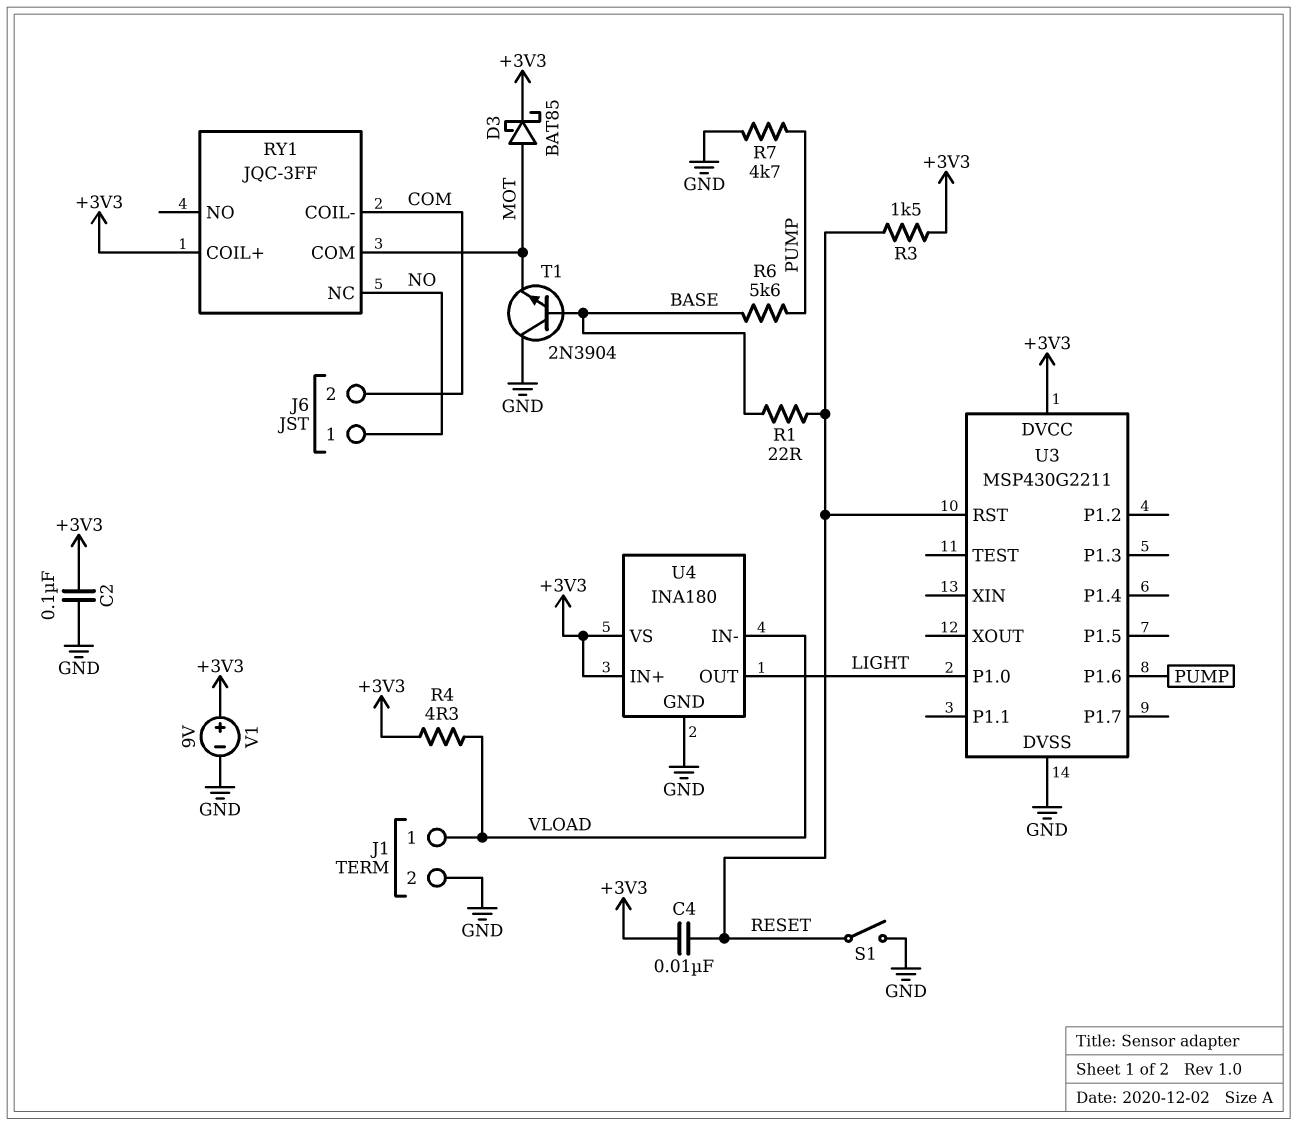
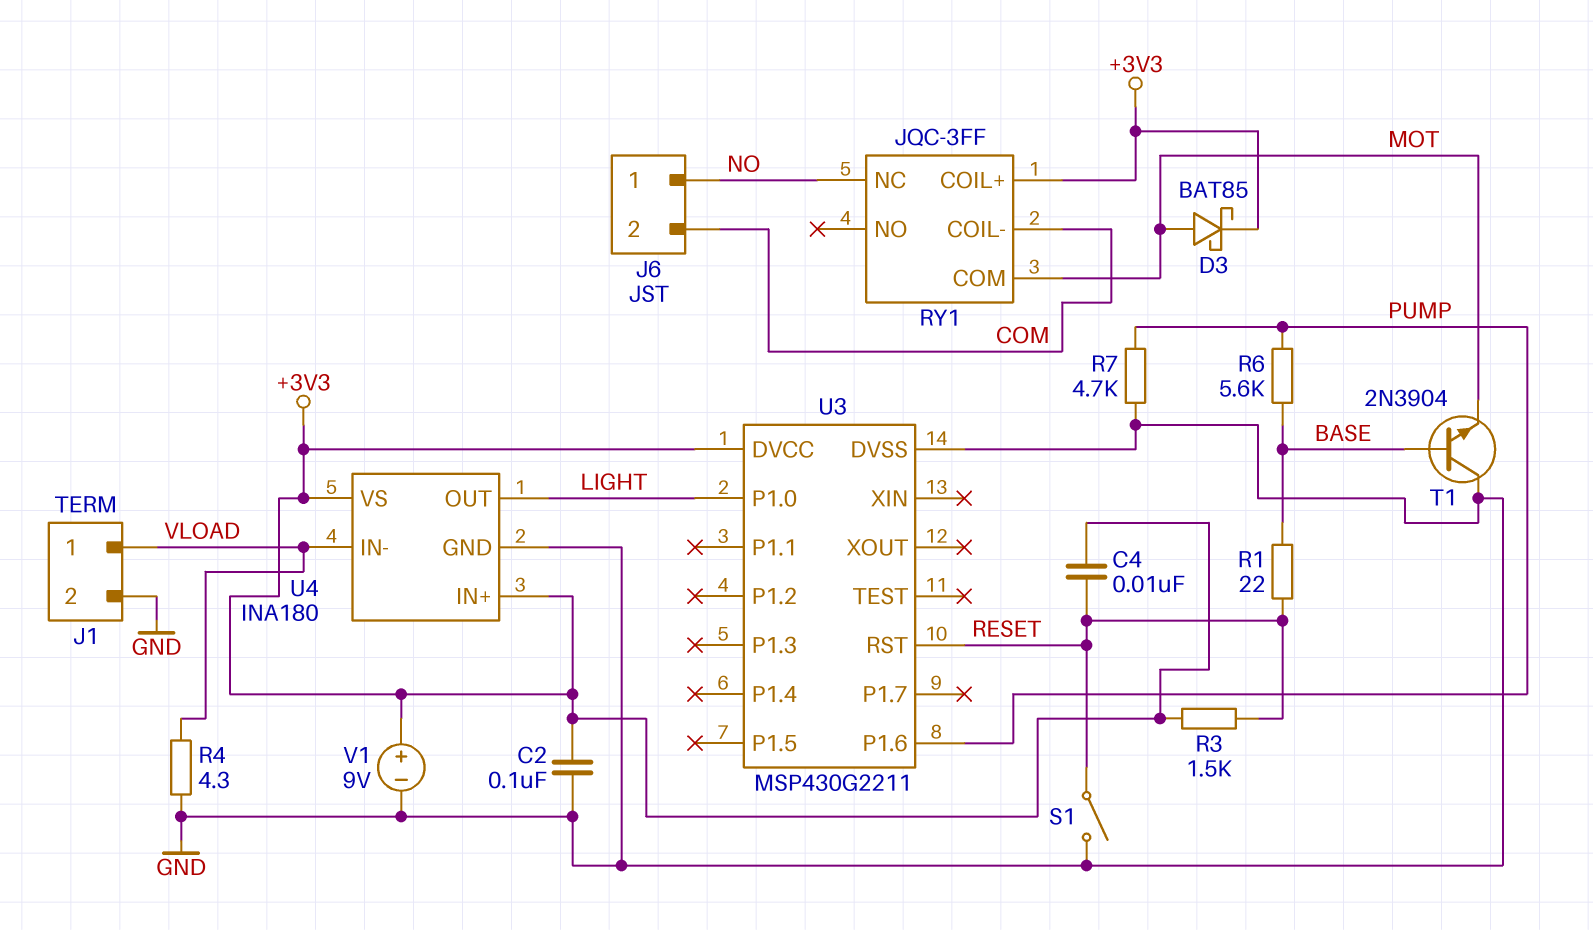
R4: 4.3 (+3V3, VLOAD) -> 4.3 (GND, VLOAD)

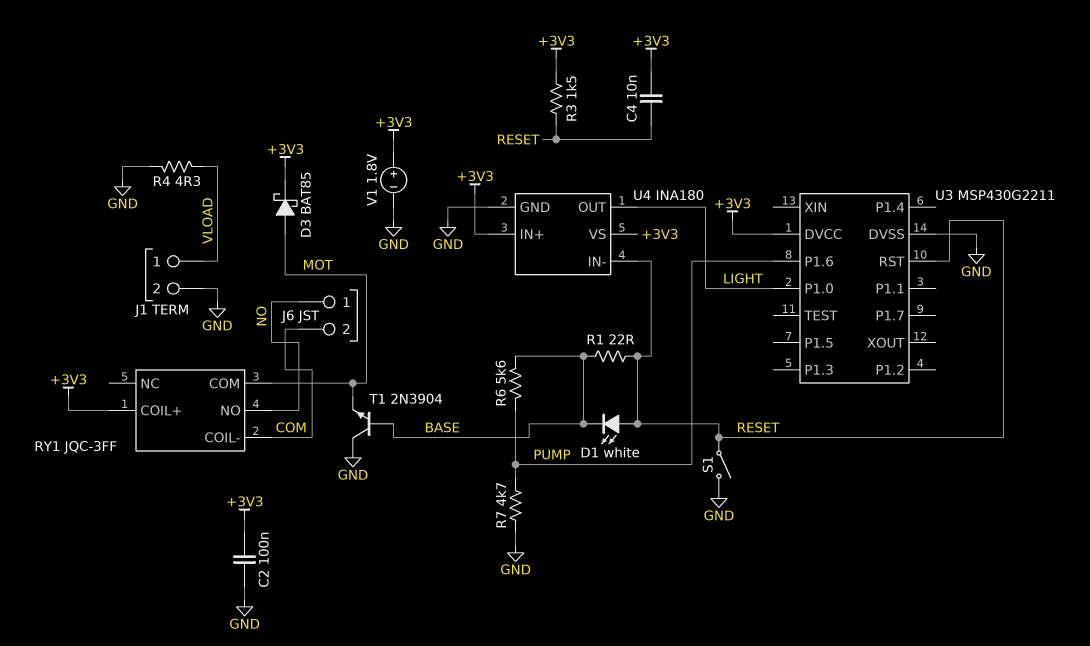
D1: none -> LED white (A RESET, K BASE)
RY1 pin NC: NO -> none
RY1 pin NO: none -> NO
U4 pin IN-: VLOAD -> RESET
V1: 9V (plus +3V3, minus GND) -> 1.8V (plus +3V3, minus GND)

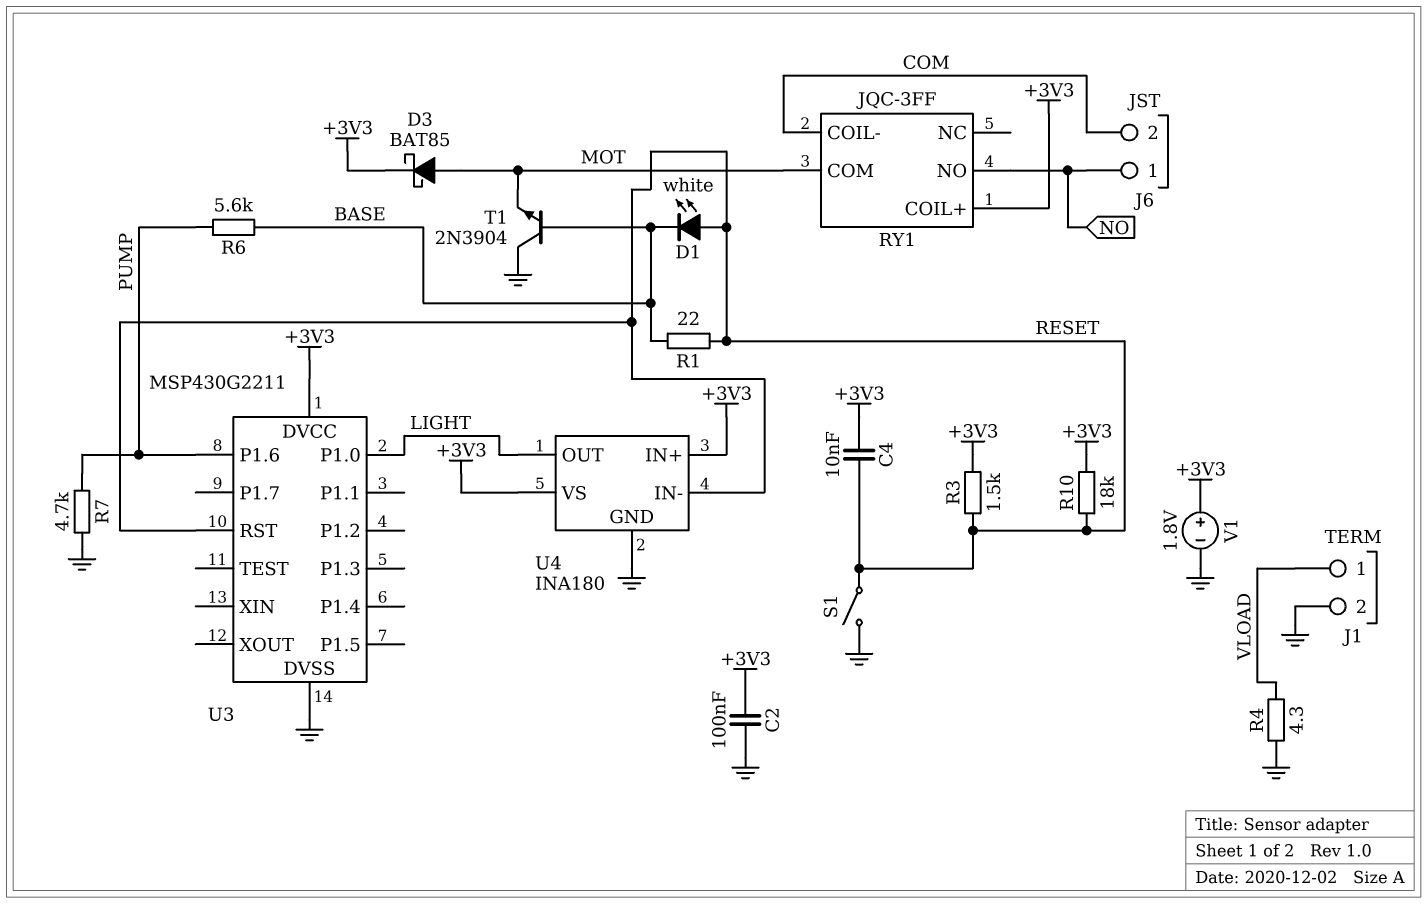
R10: none -> 18k (+3V3, RESET)

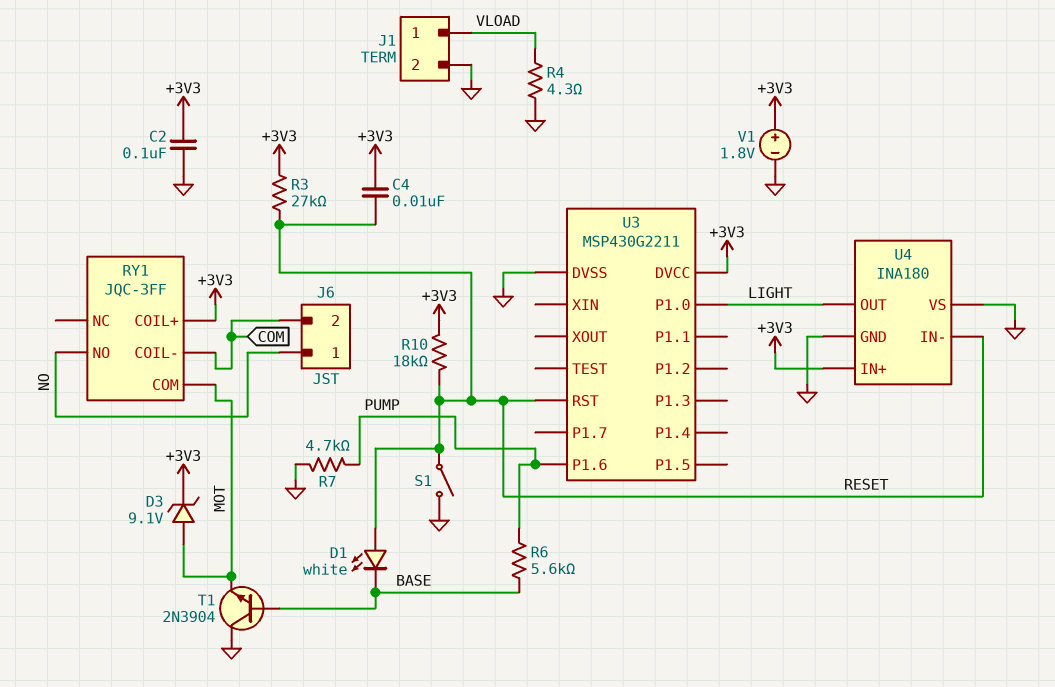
D3: schottky BAT85 (A MOT, K +3V3) -> zener 9.1V (A MOT, K +3V3)
R1: 22 (BASE, RESET) -> none
R3: 1.5k (+3V3, RESET) -> 27k (+3V3, RESET)
U4 pin VS: +3V3 -> GND

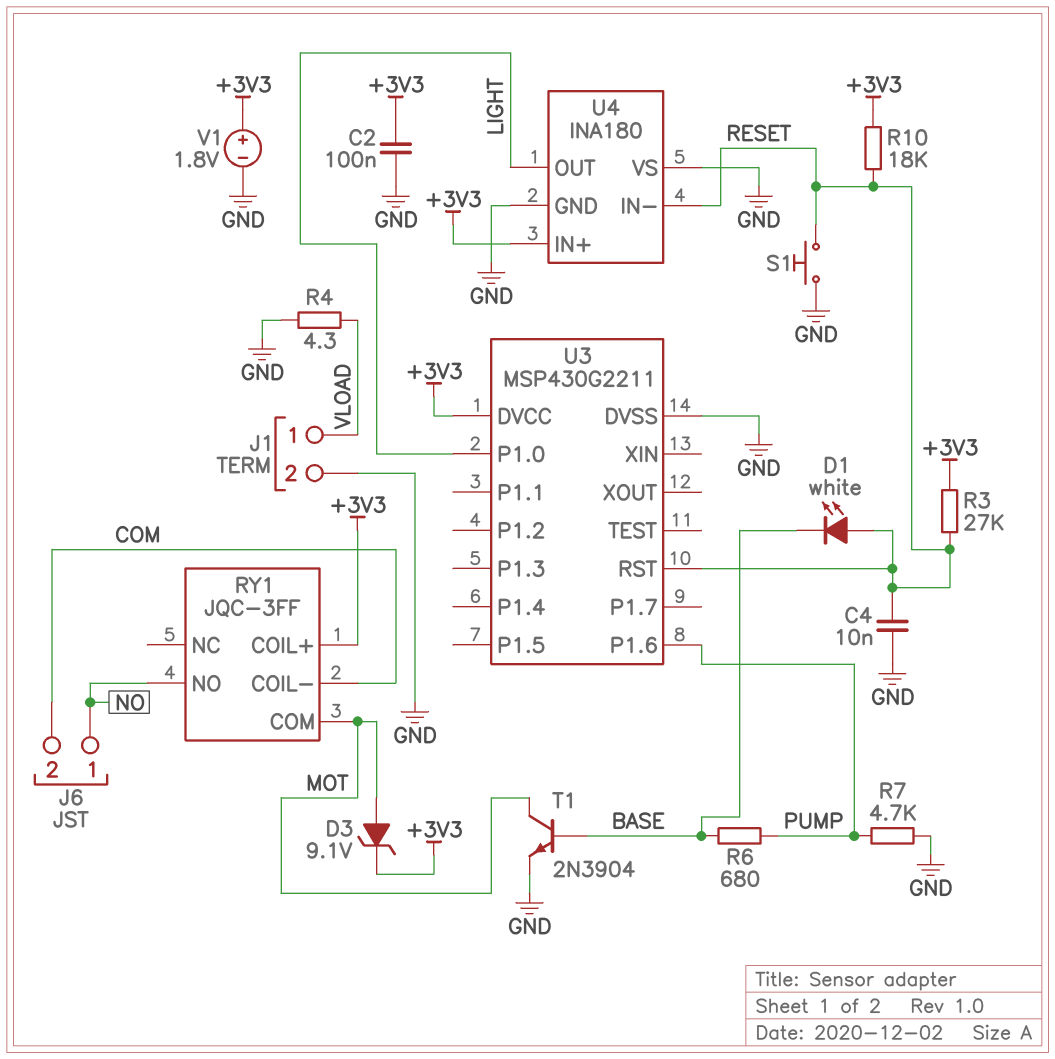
C4: 10nF (+3V3, RESET) -> 10nF (GND, RESET)
R6: 5.6k (BASE, PUMP) -> 680 (BASE, PUMP)
S1: switch (GND, RESET) -> button (GND, RESET)
T1: NPN 2N3904 (B BASE, C GND, E MOT) -> NPN 2N3904 (B BASE, C MOT, E GND)

